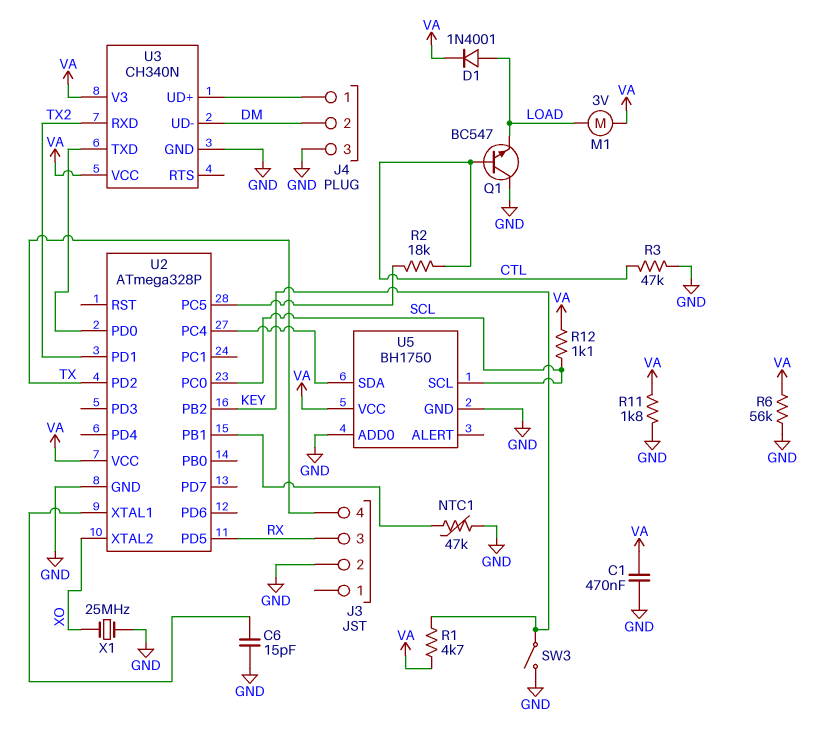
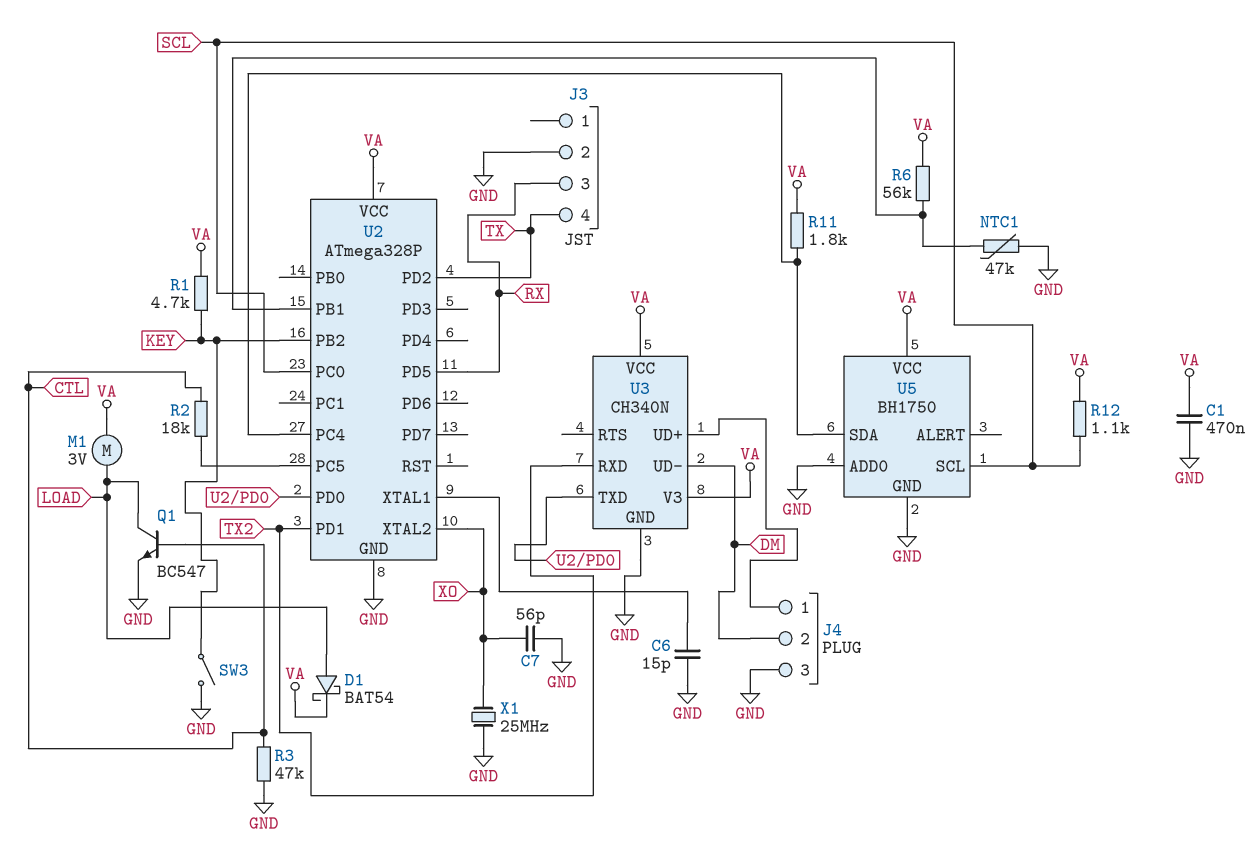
C7: none -> 56pF (GND, XO)
D1: diode 1N4001 (A LOAD, K VA) -> schottky BAT54 (A LOAD, K VA)
Q1: NPN BC547 (B CTL, C GND, E LOAD) -> NPN BC547 (B CTL, C LOAD, E GND)
R6: 56k (GND, VA) -> 56k (U2/PB1, VA)
R11: 1.8k (GND, VA) -> 1.8k (U2/PC4, VA)

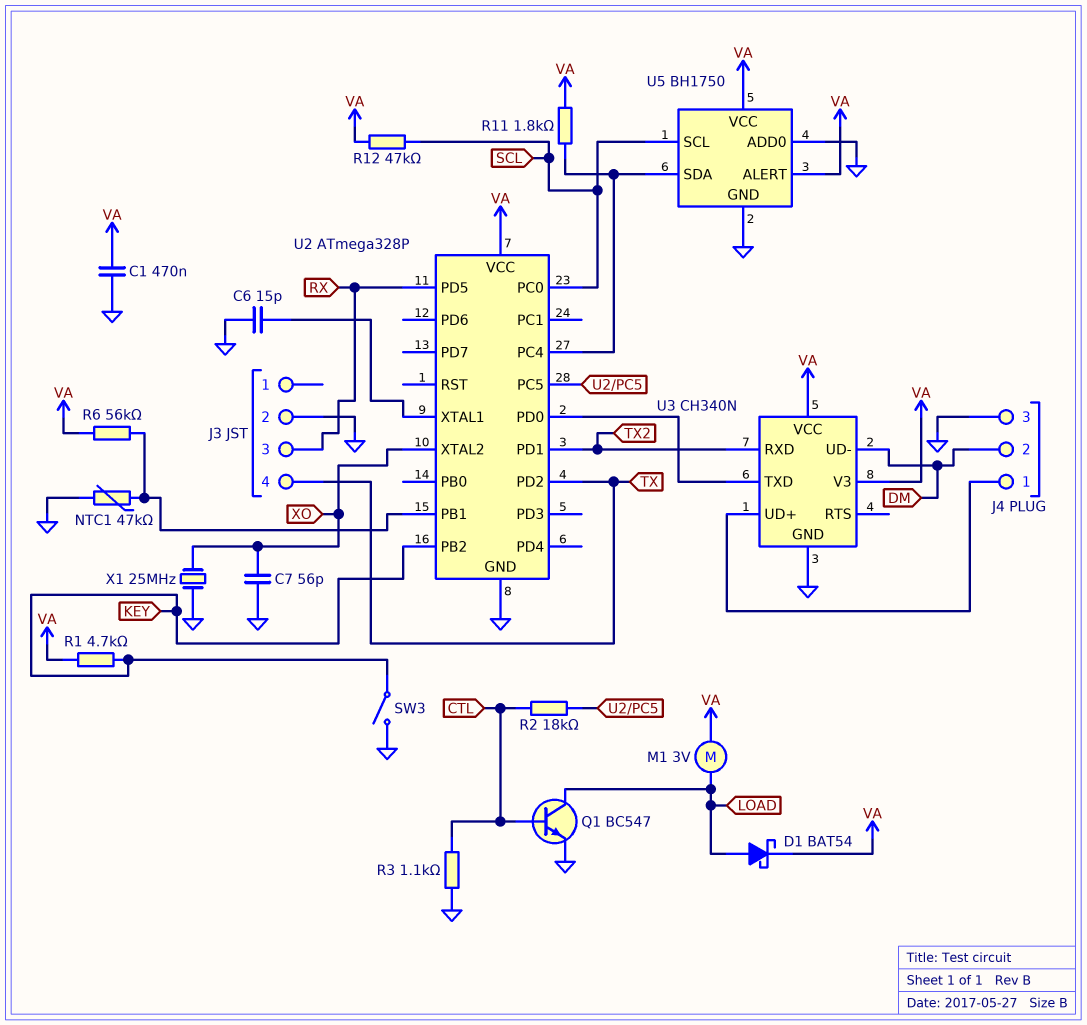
R3: 47k (CTL, GND) -> 1.1k (CTL, GND)
R12: 1.1k (SCL, VA) -> 47k (SCL, VA)
U5 pin ALERT: none -> VA

